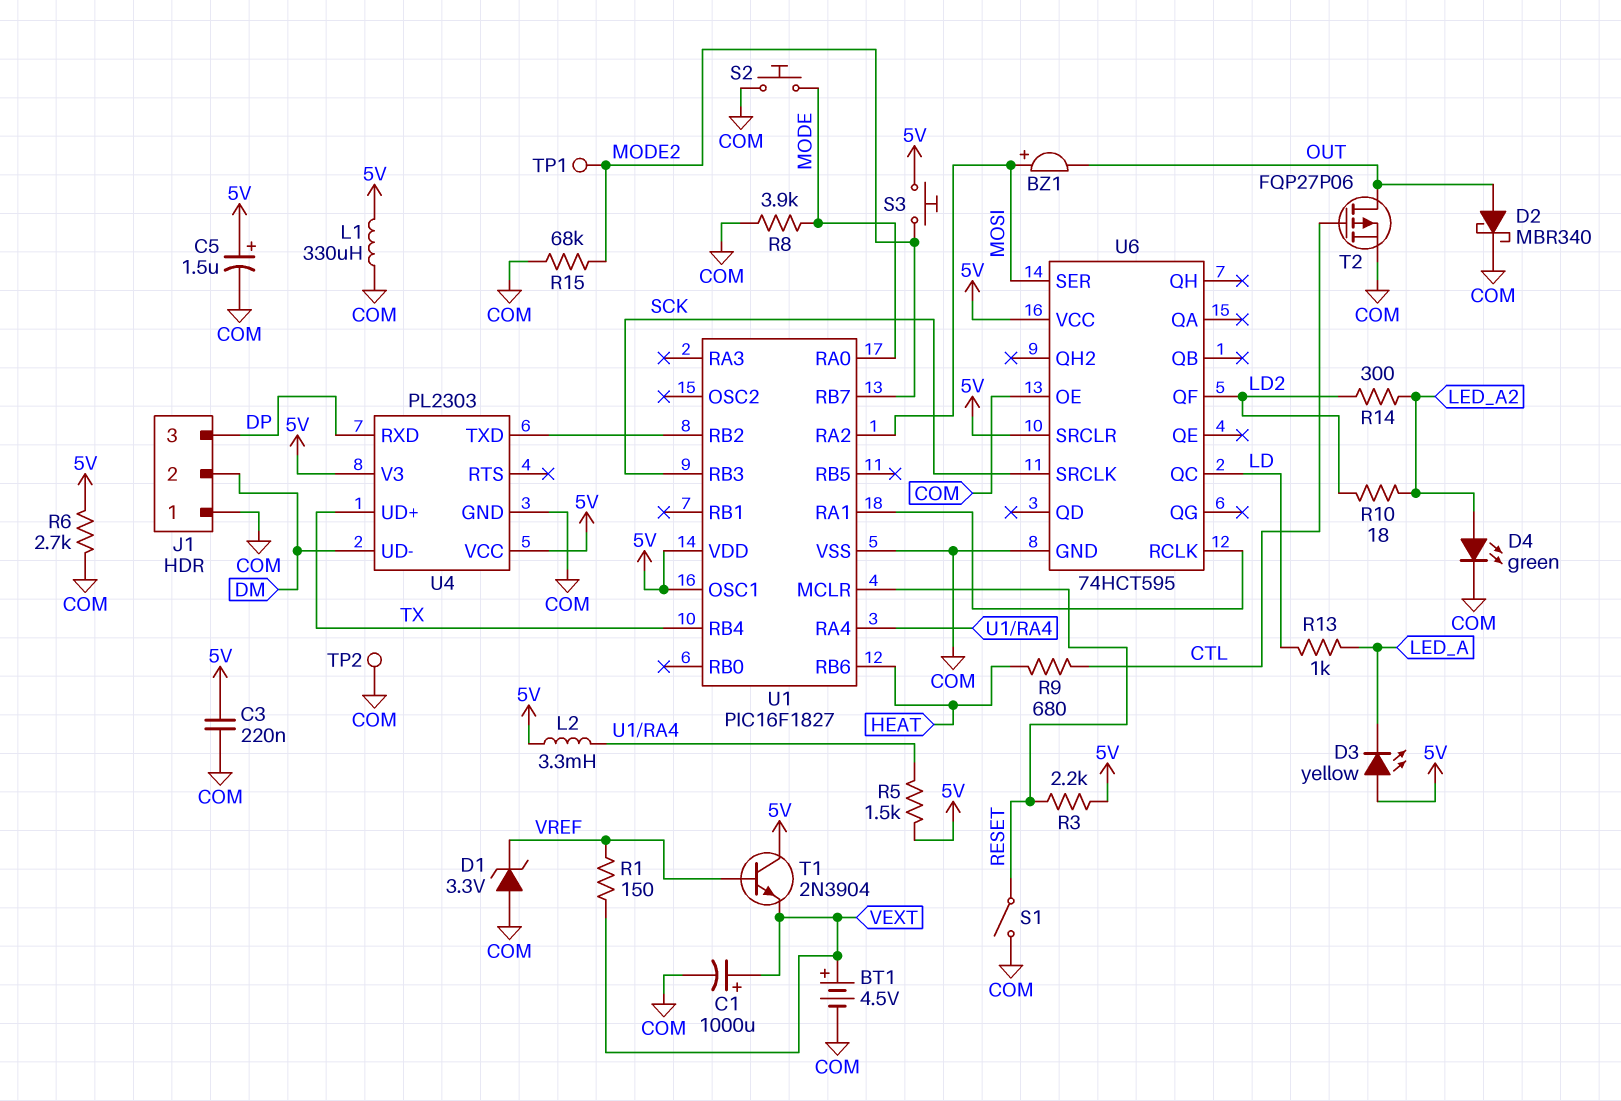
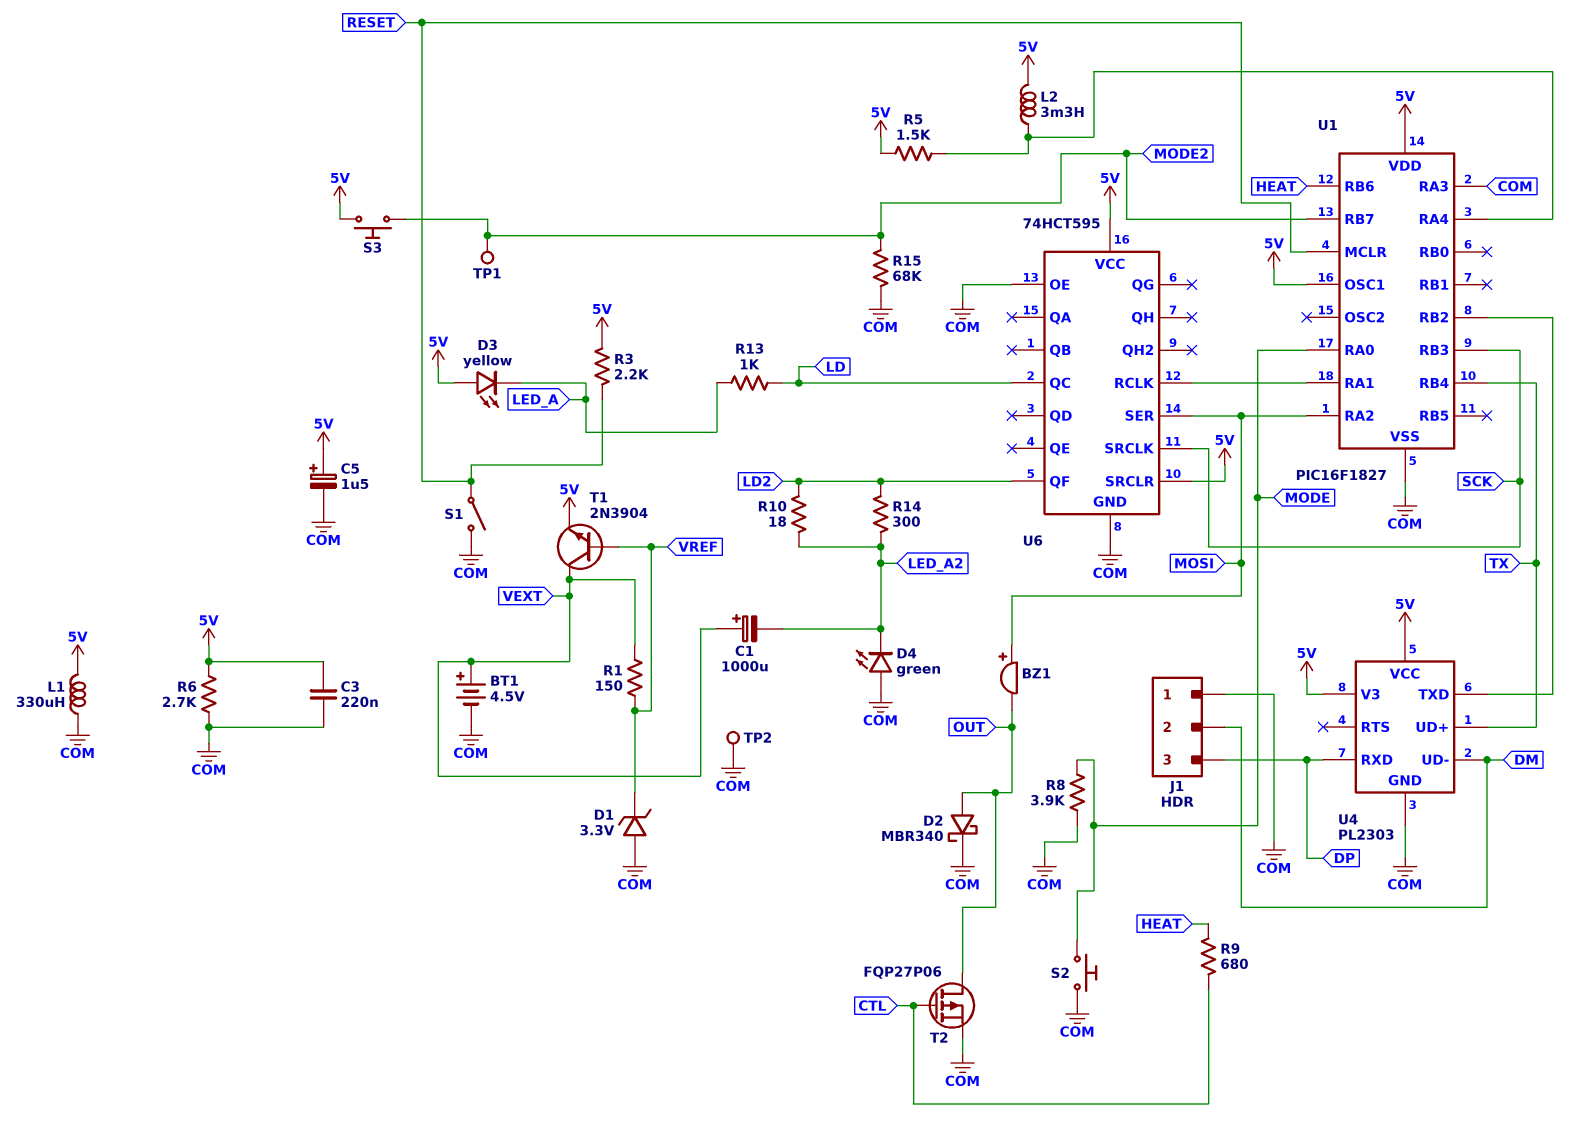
C1: 1000uF (plus VEXT, minus COM) -> 1000uF (plus VEXT, minus LED_A2)
D4: LED green (A LED_A2, K COM) -> LED green (A COM, K LED_A2)
T1: NPN 2N3904 (B VREF, C 5V, E VEXT) -> NPN 2N3904 (B VREF, C VEXT, E 5V)
U1 pin RA3: none -> COM

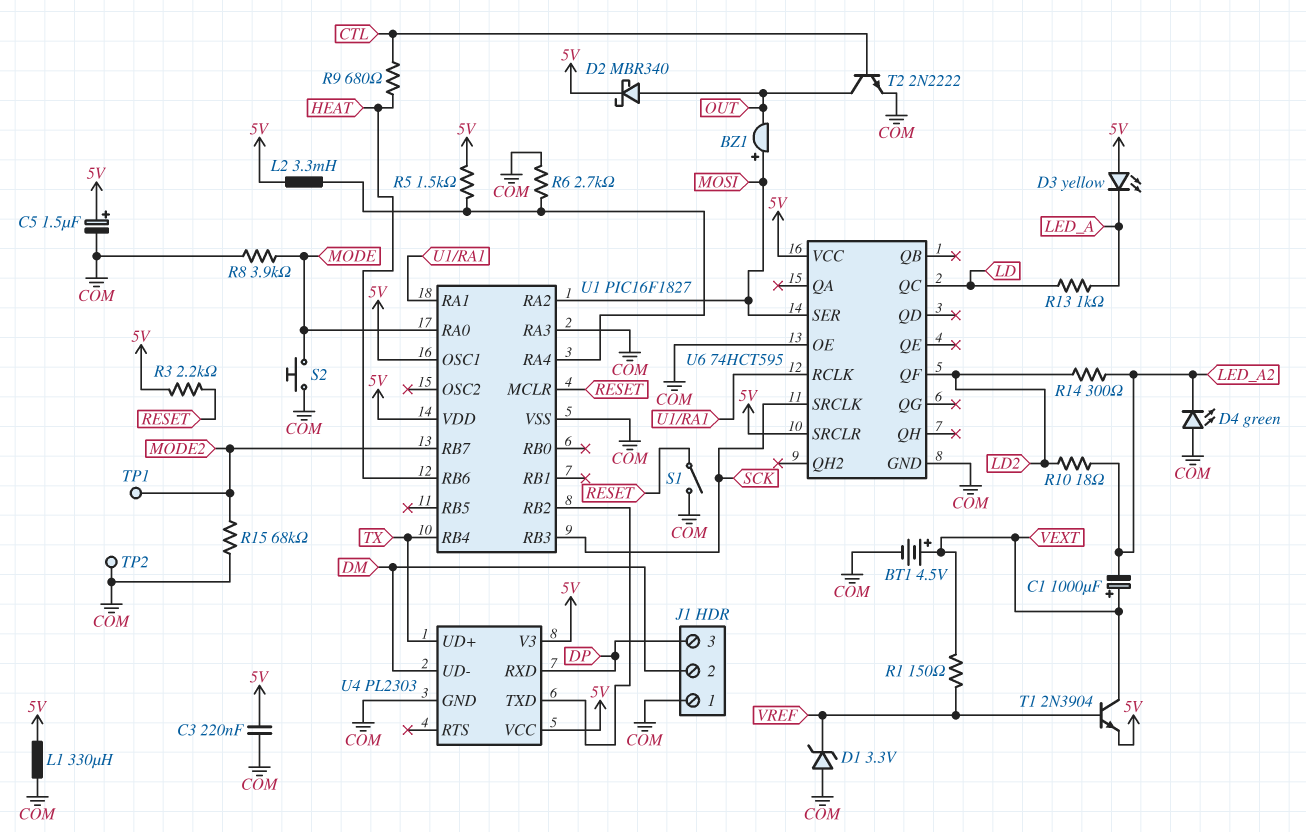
D2: schottky MBR340 (A OUT, K COM) -> schottky MBR340 (A OUT, K 5V)
R6: 2.7k (5V, COM) -> 2.7k (COM, U1/RA4)
S3: button (5V, MODE2) -> none
T2: PMOS FQP27P06 (G CTL, D OUT, S COM) -> NPN 2N2222 (B CTL, C OUT, E COM)

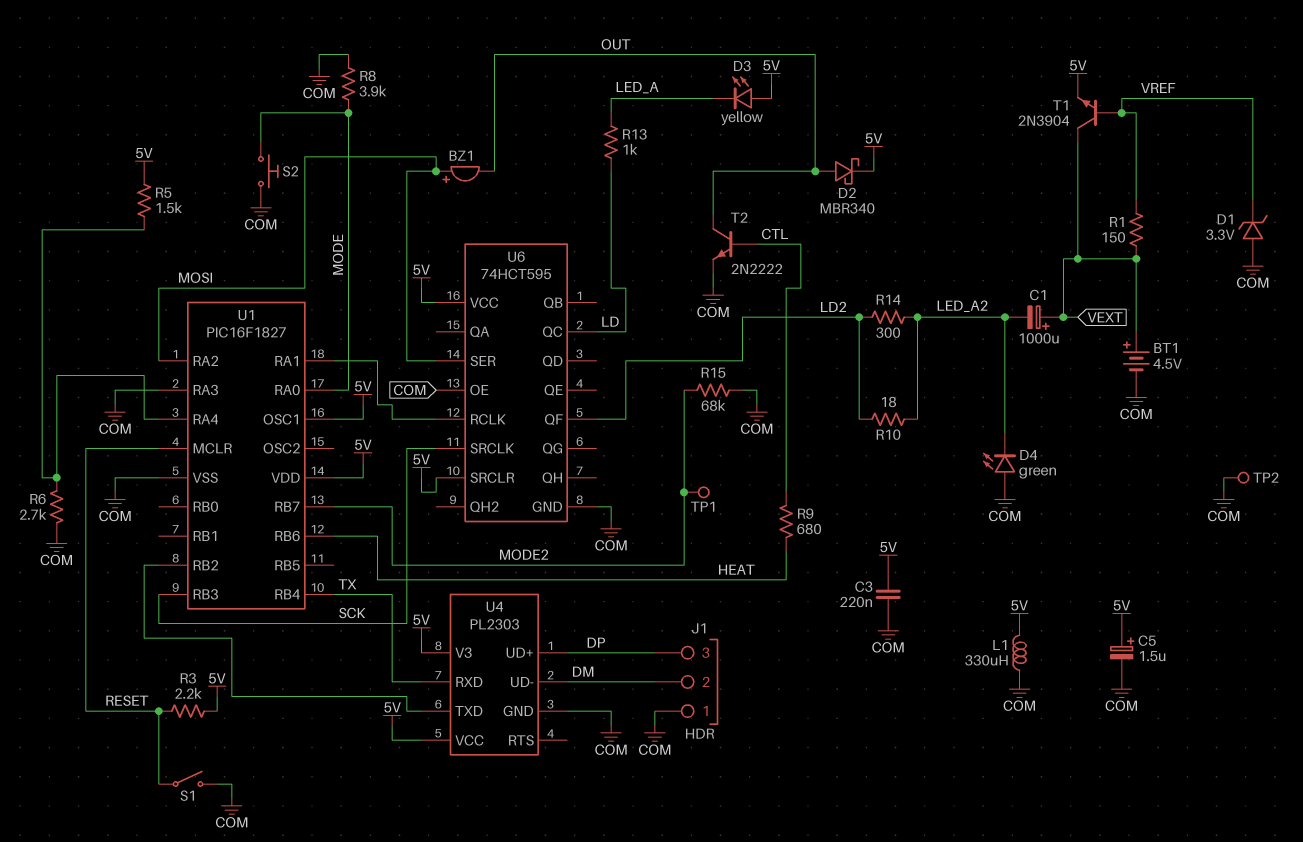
L2: 3.3mH (5V, U1/RA4) -> none
U4 pin RXD: DP -> TX
U4 pin UD+: TX -> DP

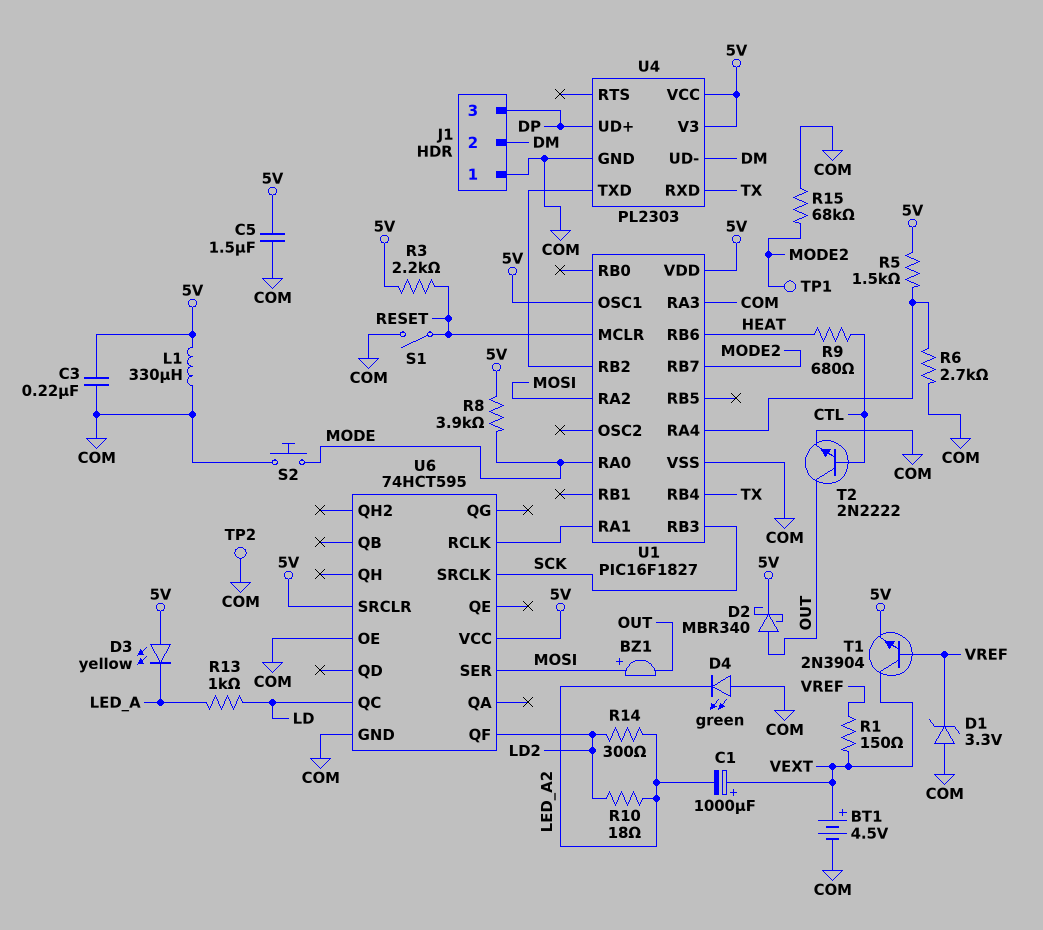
C5: 1.5uF (plus 5V, minus COM) -> 1.5uF (5V, COM)
R8: 3.9k (COM, MODE) -> 3.9k (5V, MODE)

